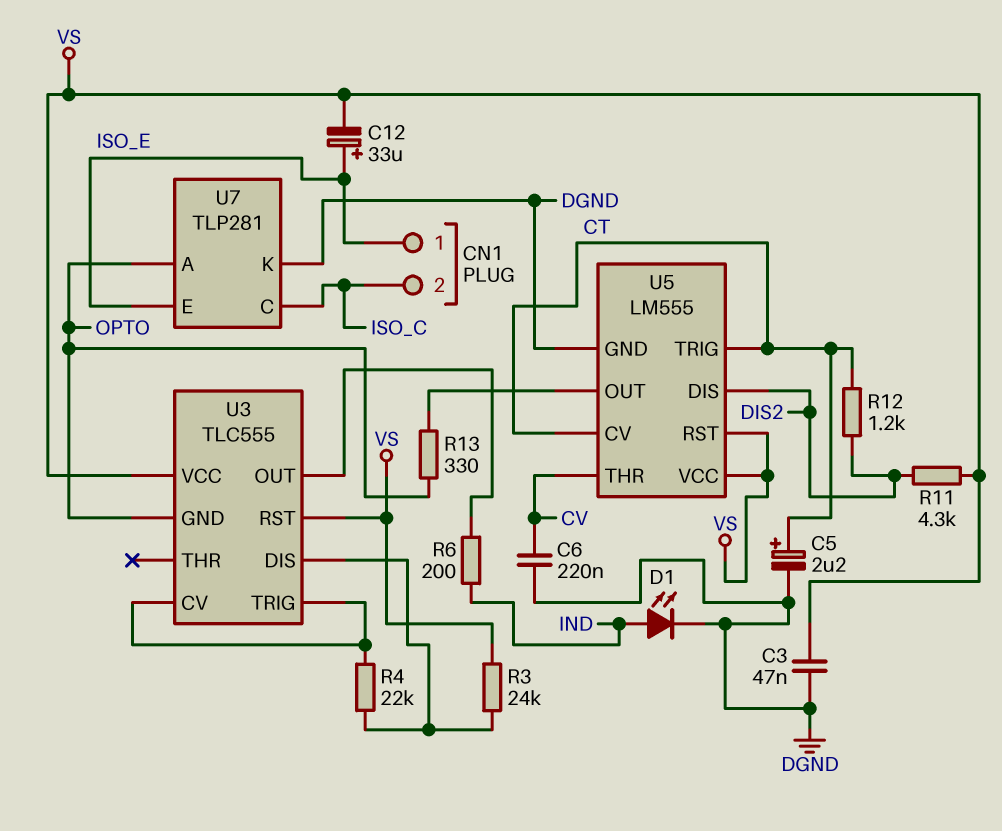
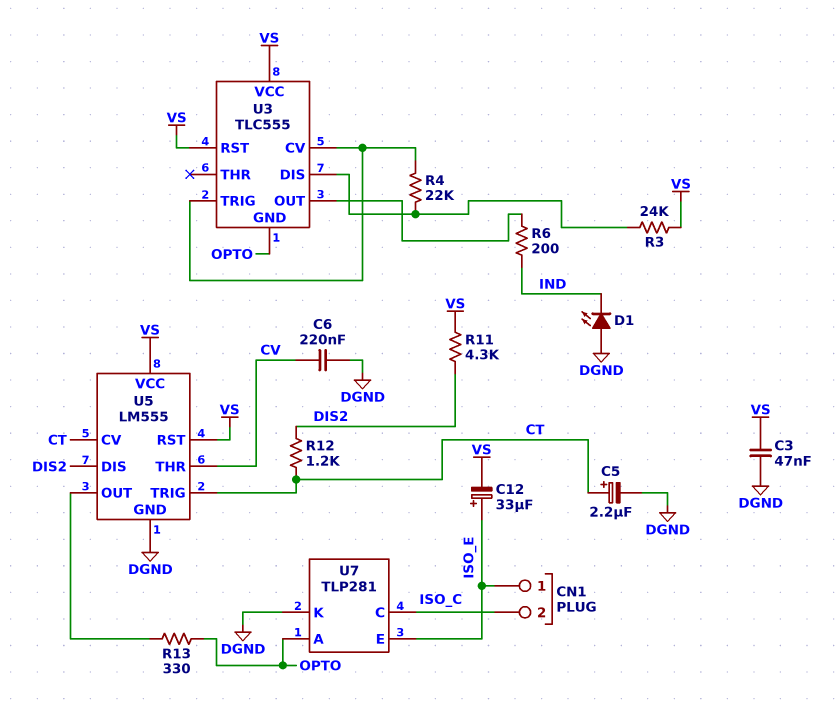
D1: LED (A IND, K DGND) -> LED (A DGND, K IND)

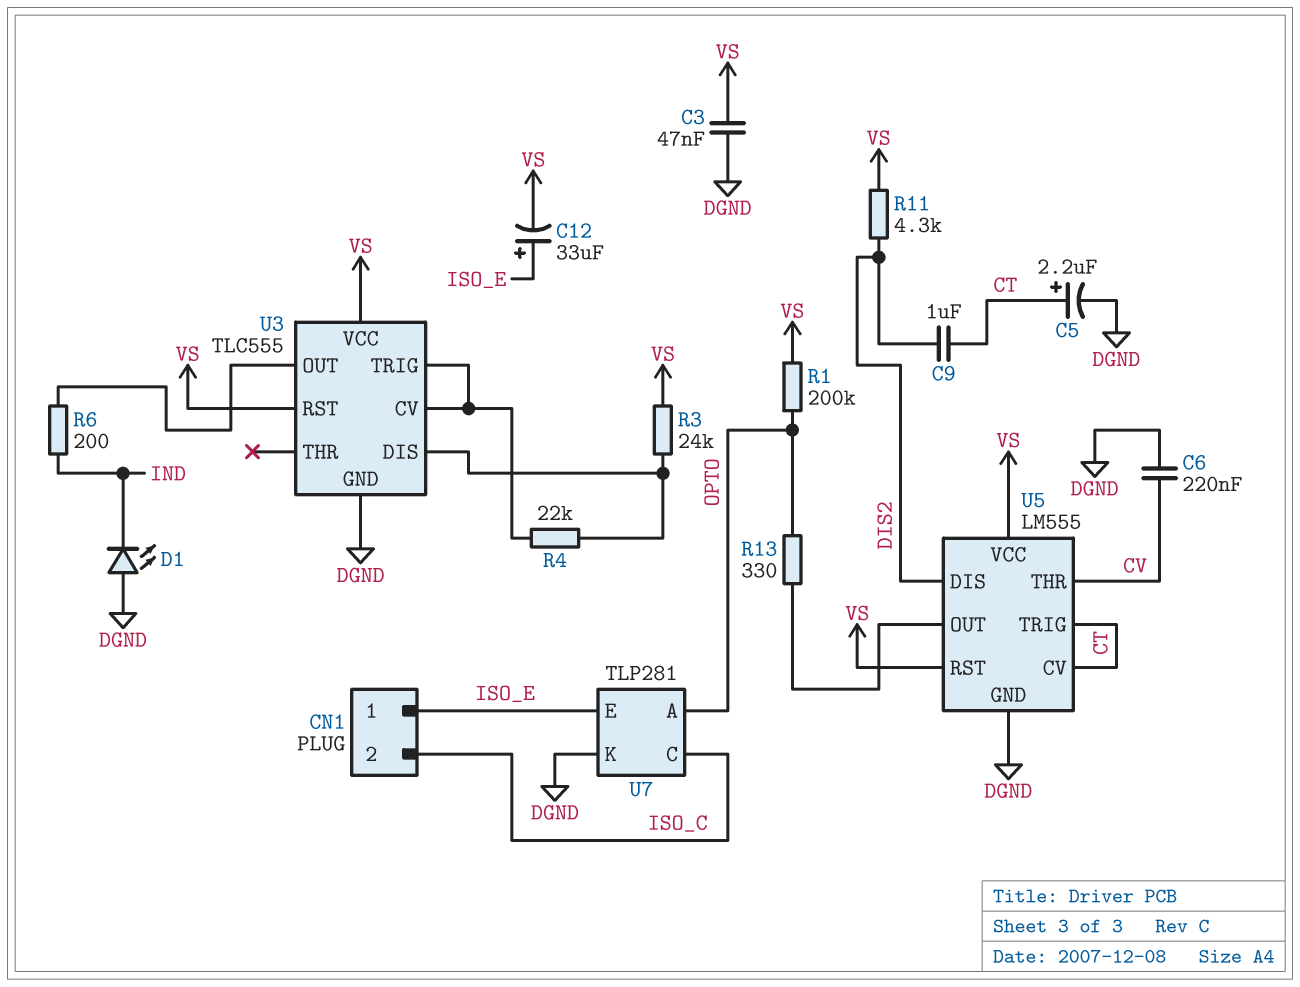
C9: none -> 1uF (CT, DIS2)
R1: none -> 200k (OPTO, VS)
R12: 1.2k (CT, DIS2) -> none
U3 pin GND: OPTO -> DGND

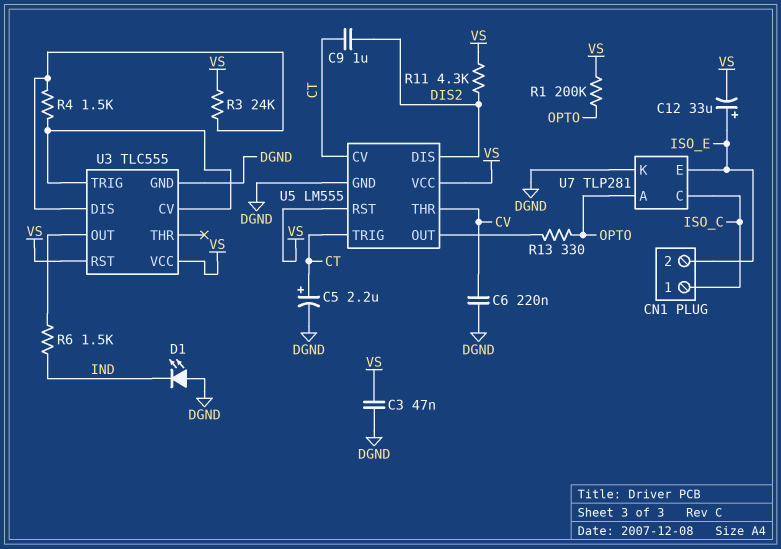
CN1 pin 1: ISO_E -> ISO_C
CN1 pin 2: ISO_C -> ISO_E
R4: 22k (U3/CV, U3/DIS) -> 1.5k (U3/CV, U3/DIS)
R6: 200 (IND, U3/OUT) -> 1.5k (IND, U3/OUT)

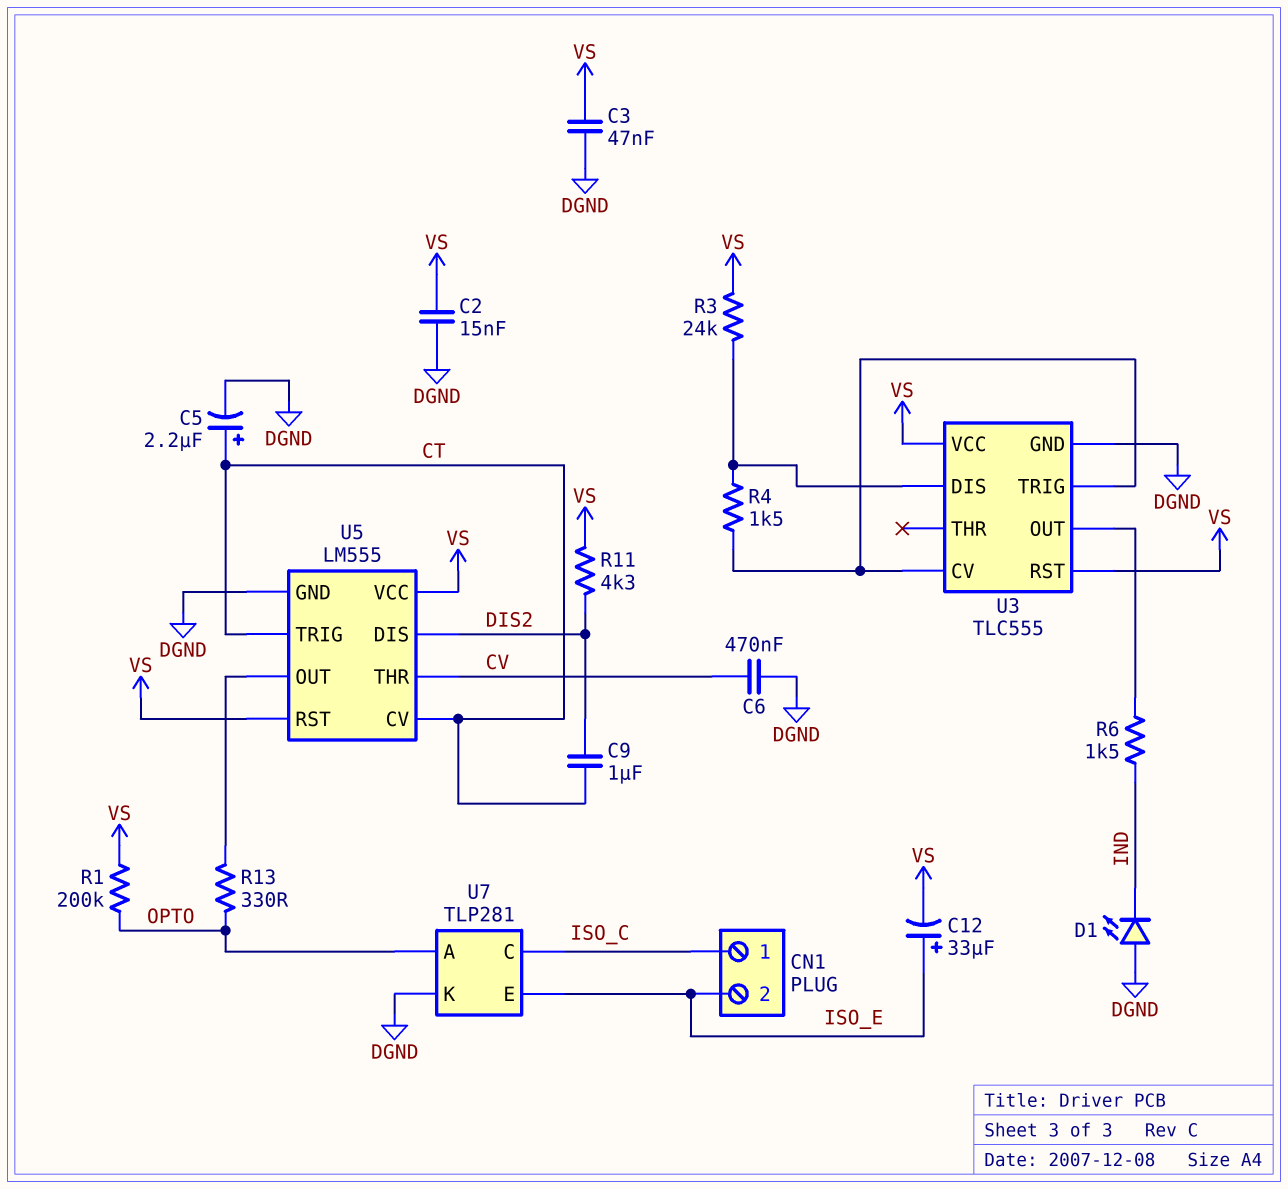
C2: none -> 15nF (DGND, VS)
C6: 220nF (CV, DGND) -> 470nF (CV, DGND)

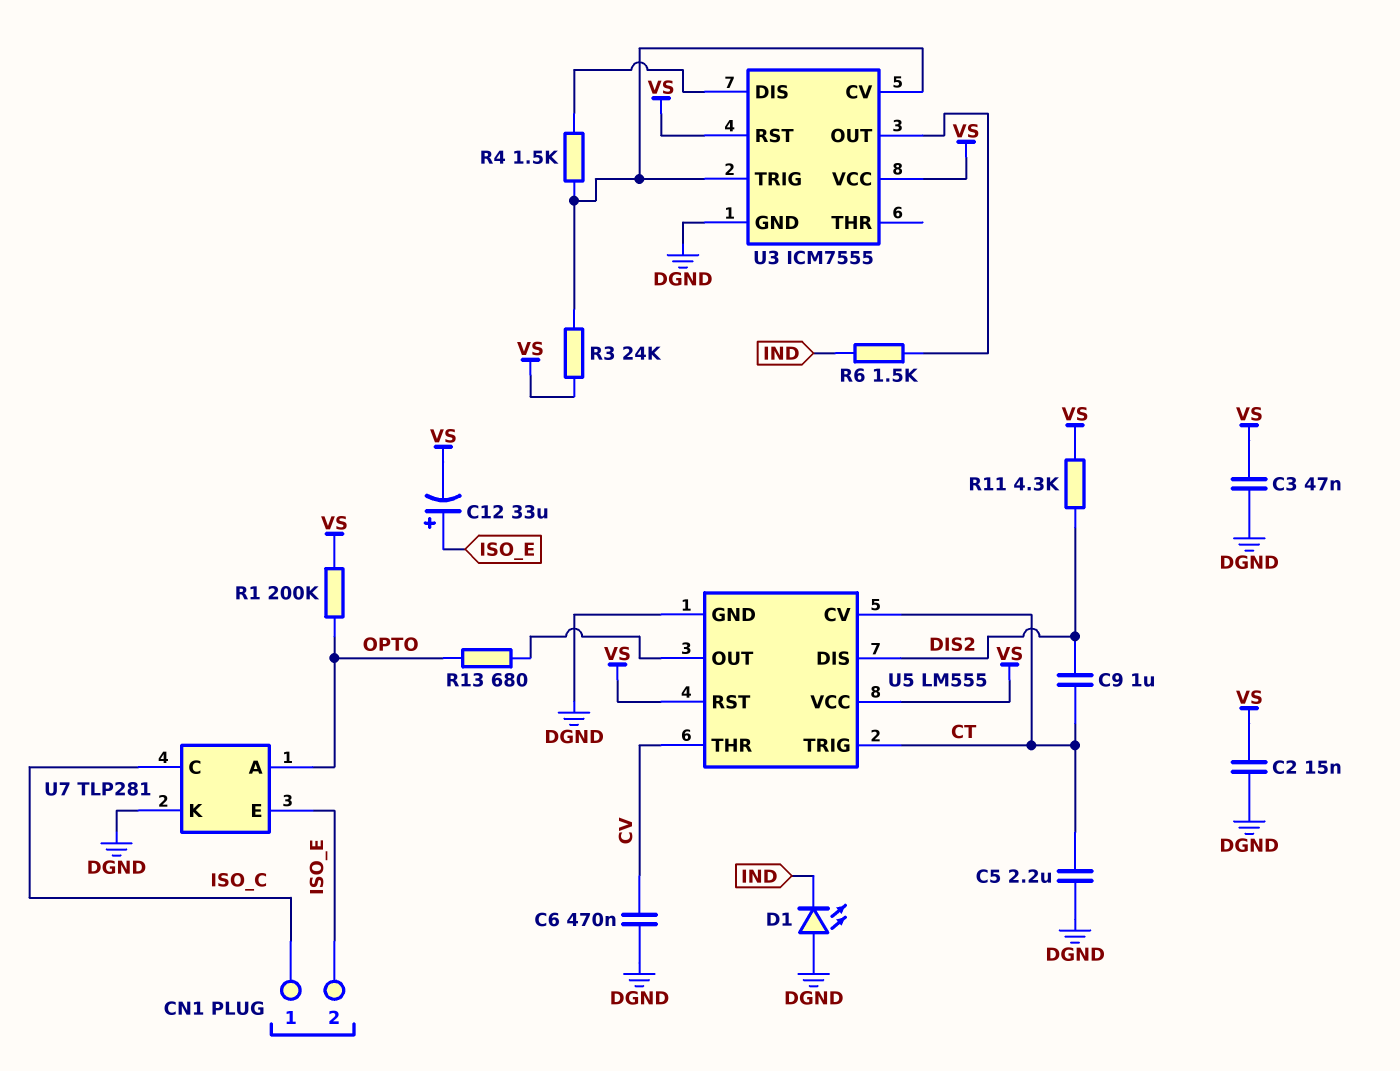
C5: 2.2uF (plus CT, minus DGND) -> 2.2uF (CT, DGND)
R3: 24k (U3/DIS, VS) -> 24k (U3/CV, VS)
R13: 330 (OPTO, U5/OUT) -> 680 (OPTO, U5/OUT)
U3: TLC555 -> ICM7555

